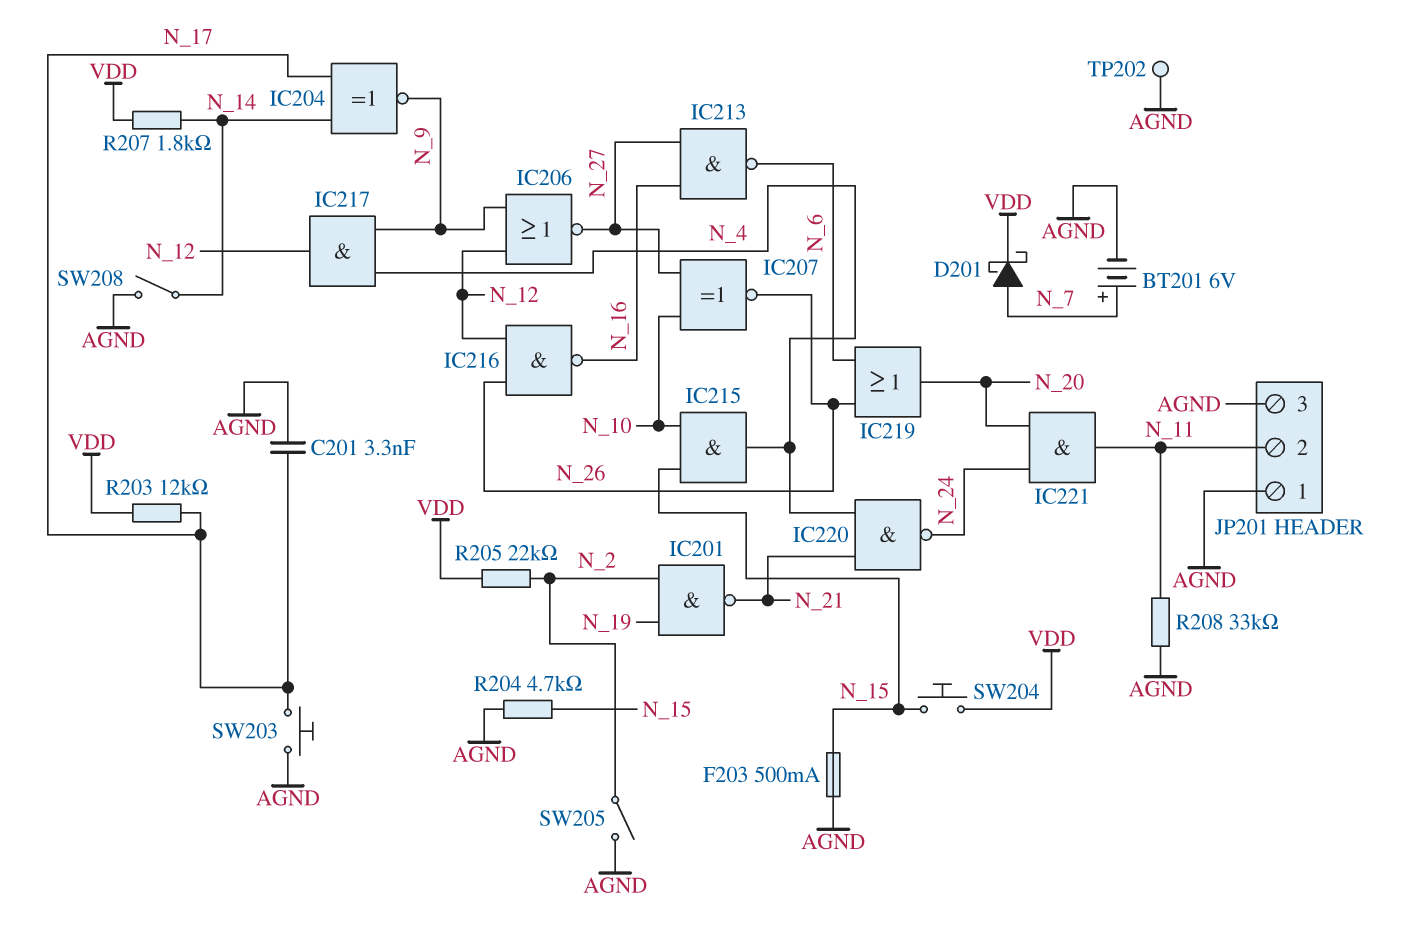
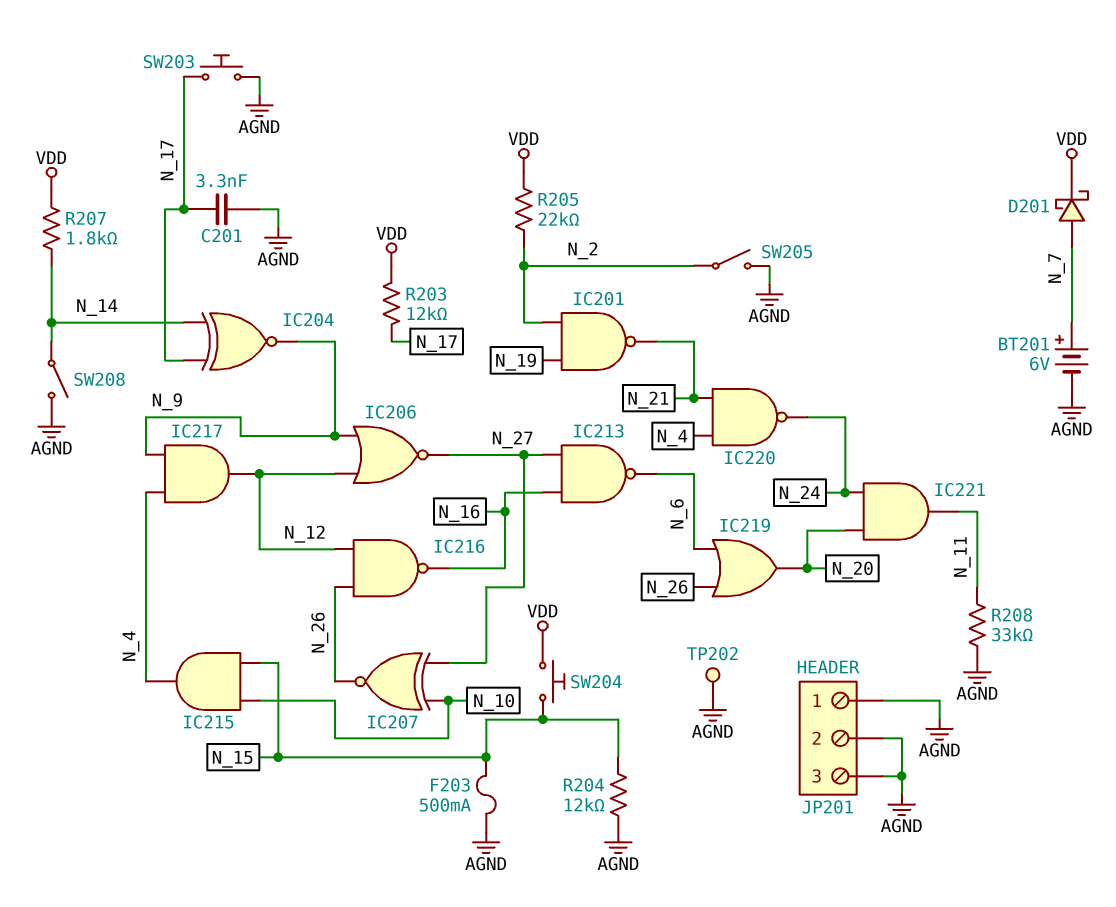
JP201 pin 2: N_11 -> AGND
R204: 4.7k (AGND, N_15) -> 12k (AGND, N_15)

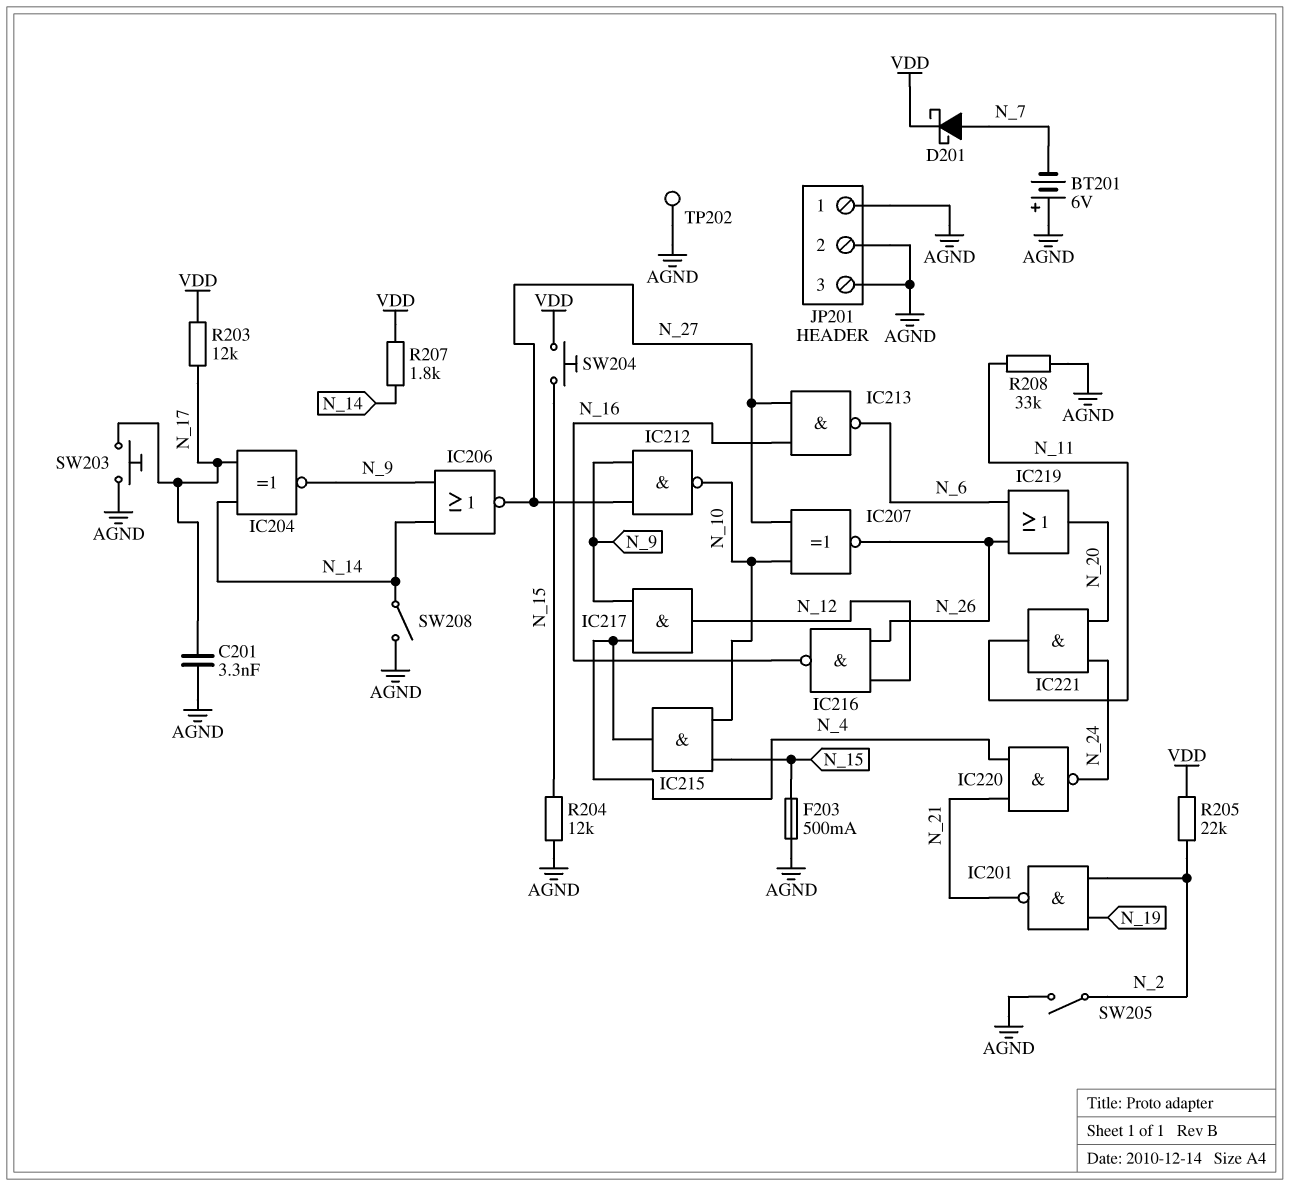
BT201: 6V (plus N_7, minus AGND) -> 6V (plus AGND, minus N_7)
IC206: NOR (in N_9, in N_12, out N_27) -> NOR (in N_9, in N_14, out N_27)
IC212: none -> NAND (in N_9, in N_27, out N_10)

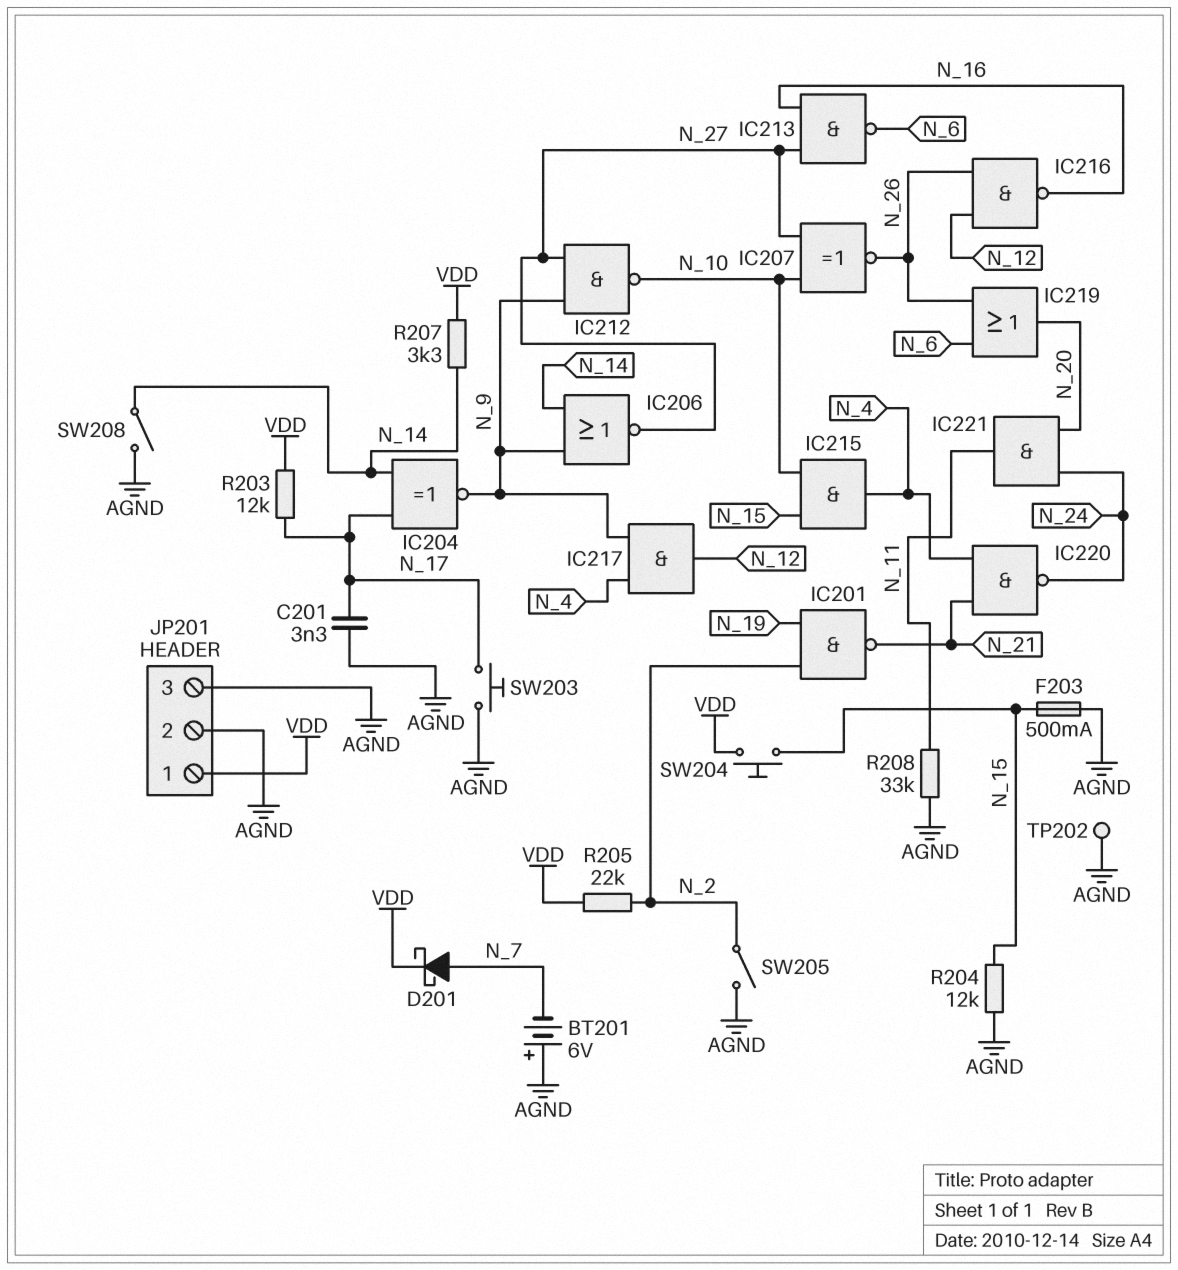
JP201 pin 1: AGND -> VDD
R207: 1.8k (N_14, VDD) -> 3.3k (N_14, VDD)

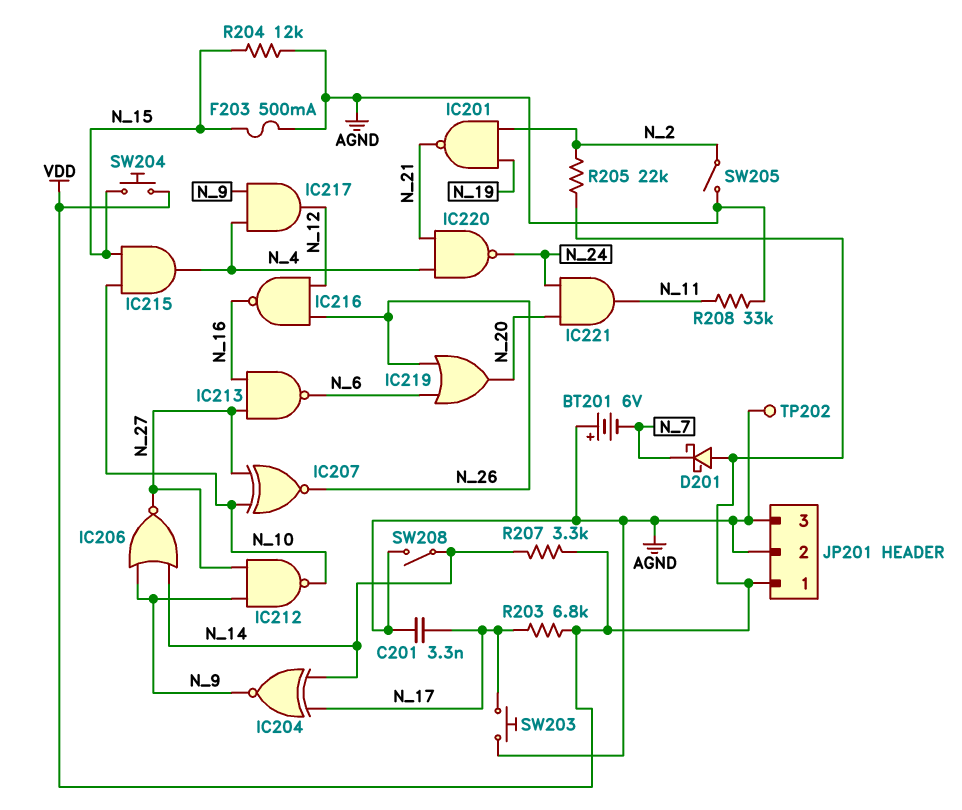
D201: schottky (A N_7, K VDD) -> schottky (A VDD, K N_7)
R203: 12k (N_17, VDD) -> 6.8k (N_17, VDD)

